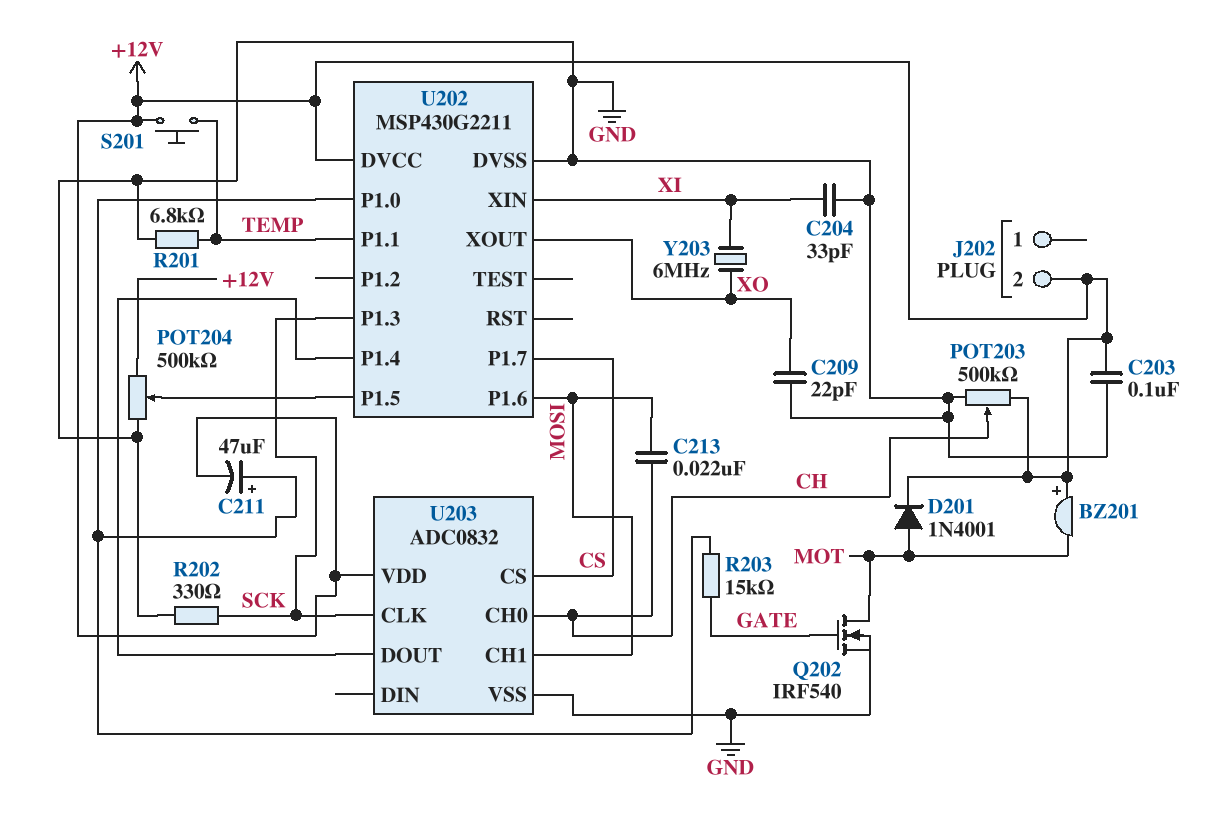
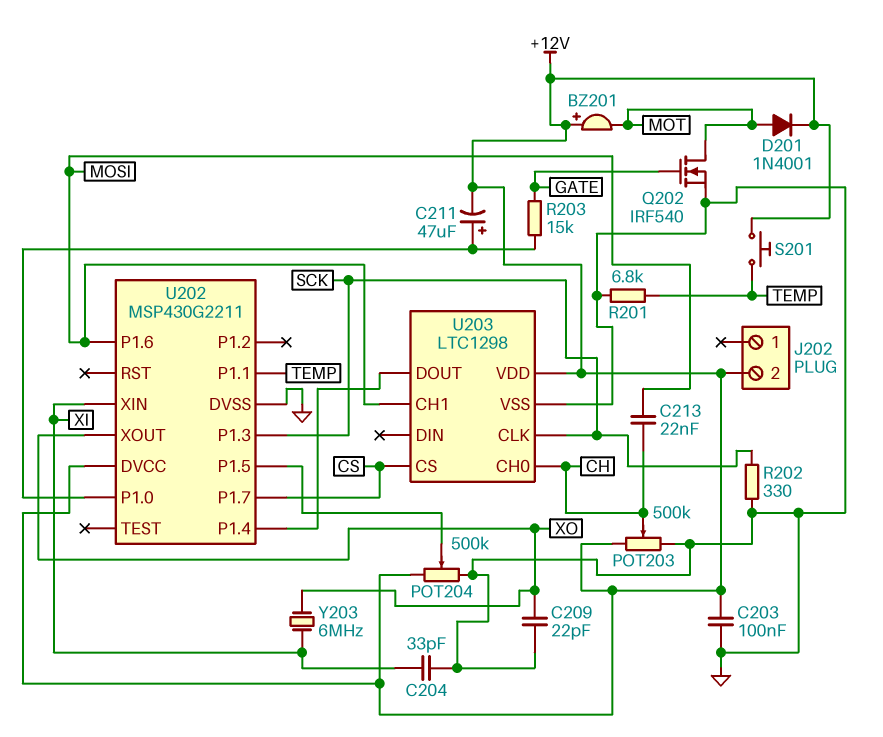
U203: ADC0832 -> LTC1298

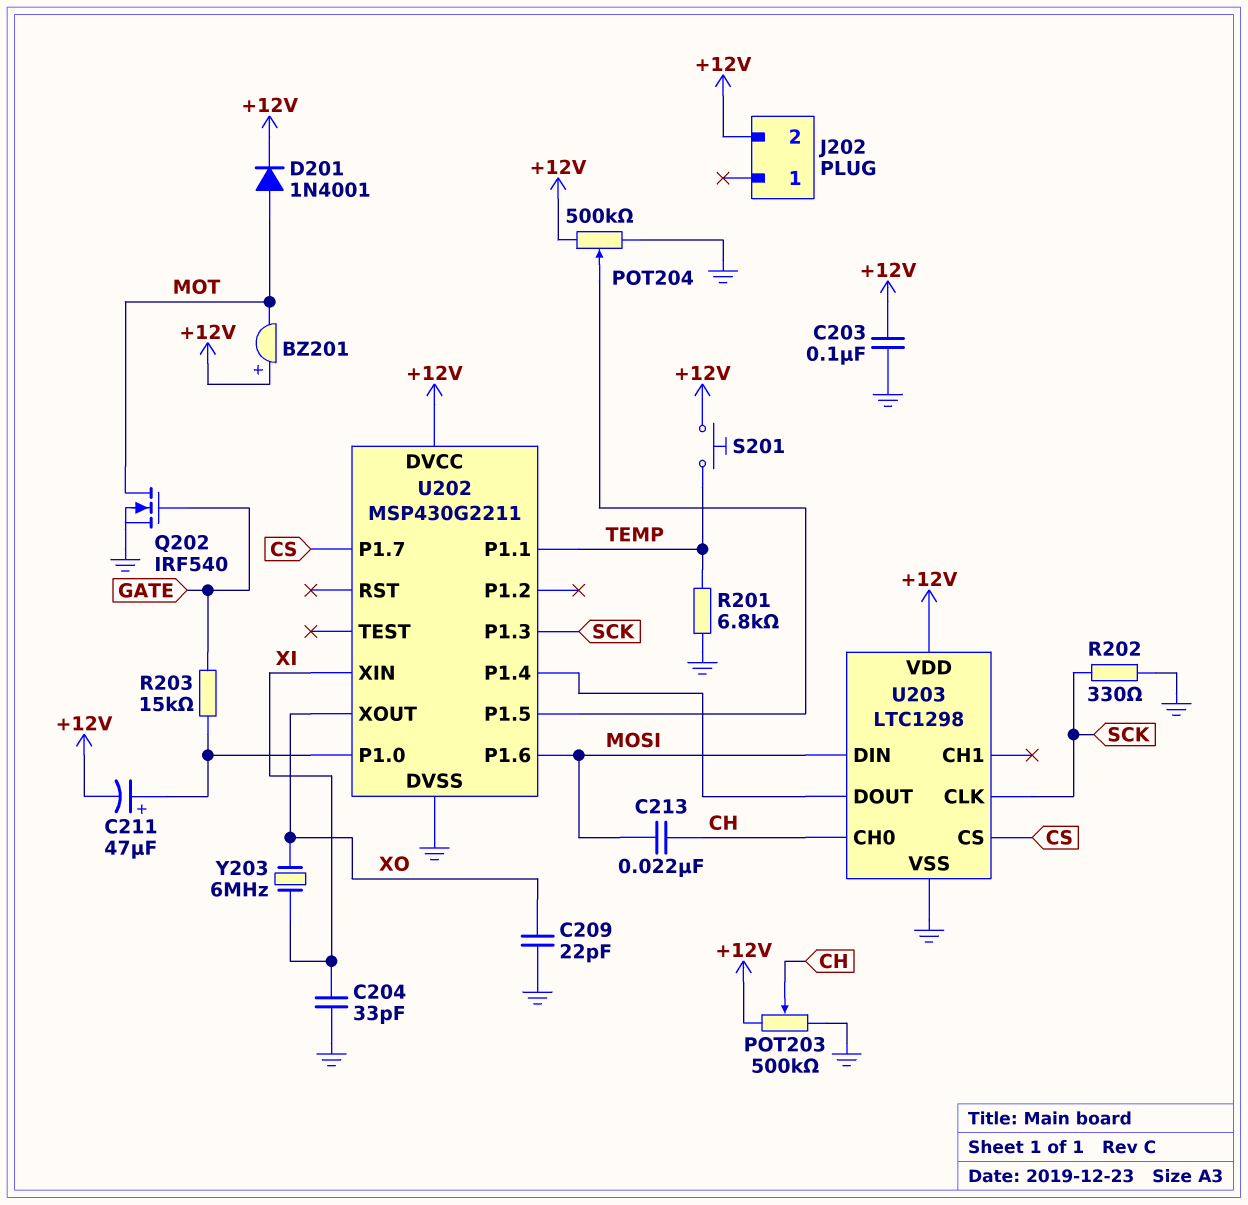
U203 pin CH1: MOSI -> none
U203 pin DIN: none -> MOSI

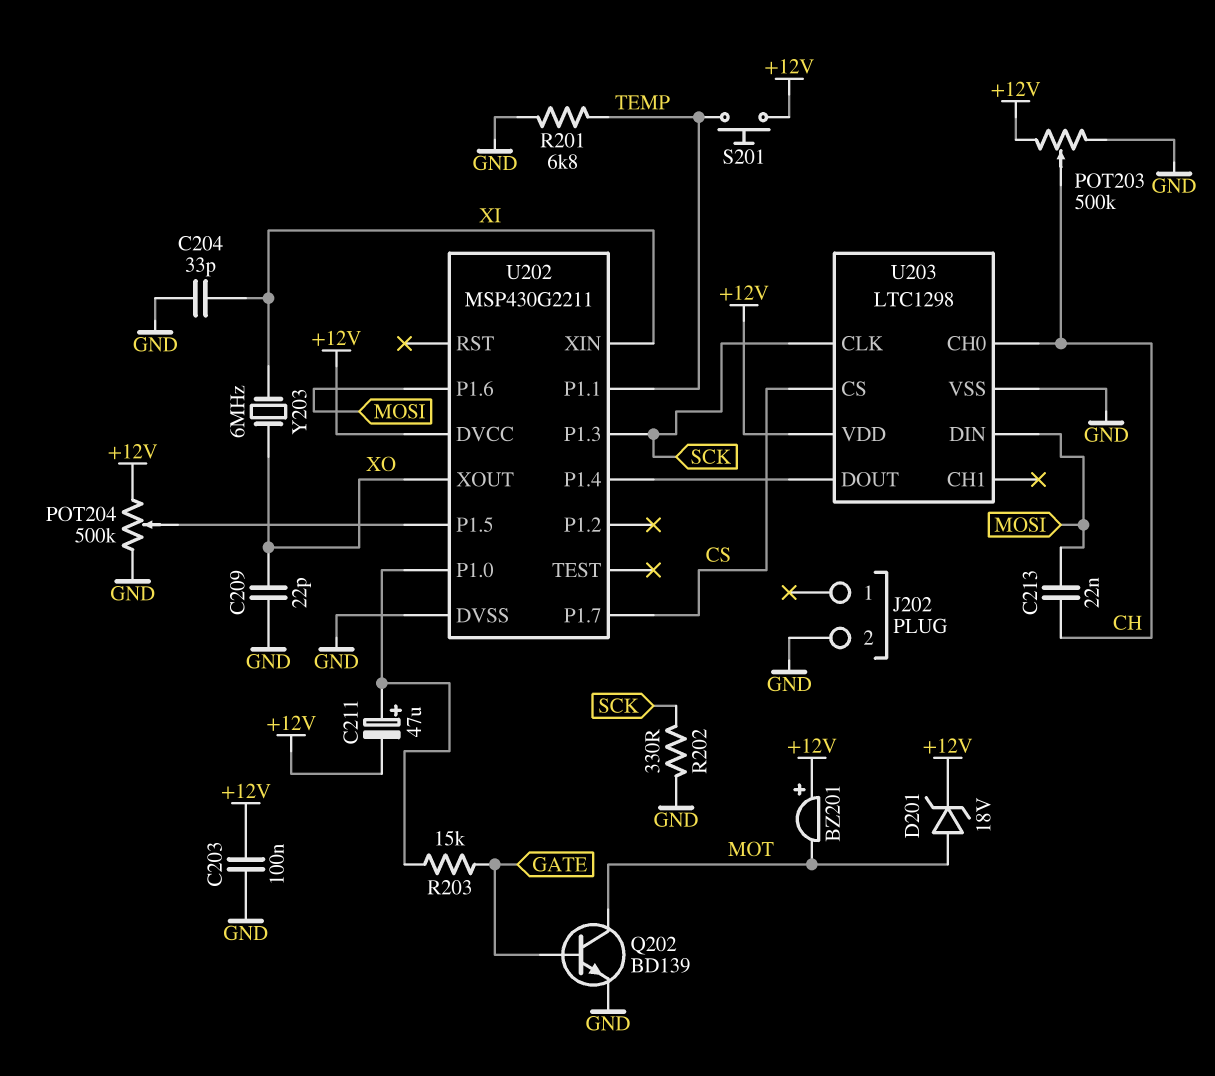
D201: diode 1N4001 (A MOT, K +12V) -> zener 18V (A MOT, K +12V)
J202 pin 2: +12V -> GND
Q202: NMOS IRF540 (G GATE, D MOT, S GND) -> NPN BD139 (B GATE, C MOT, E GND)

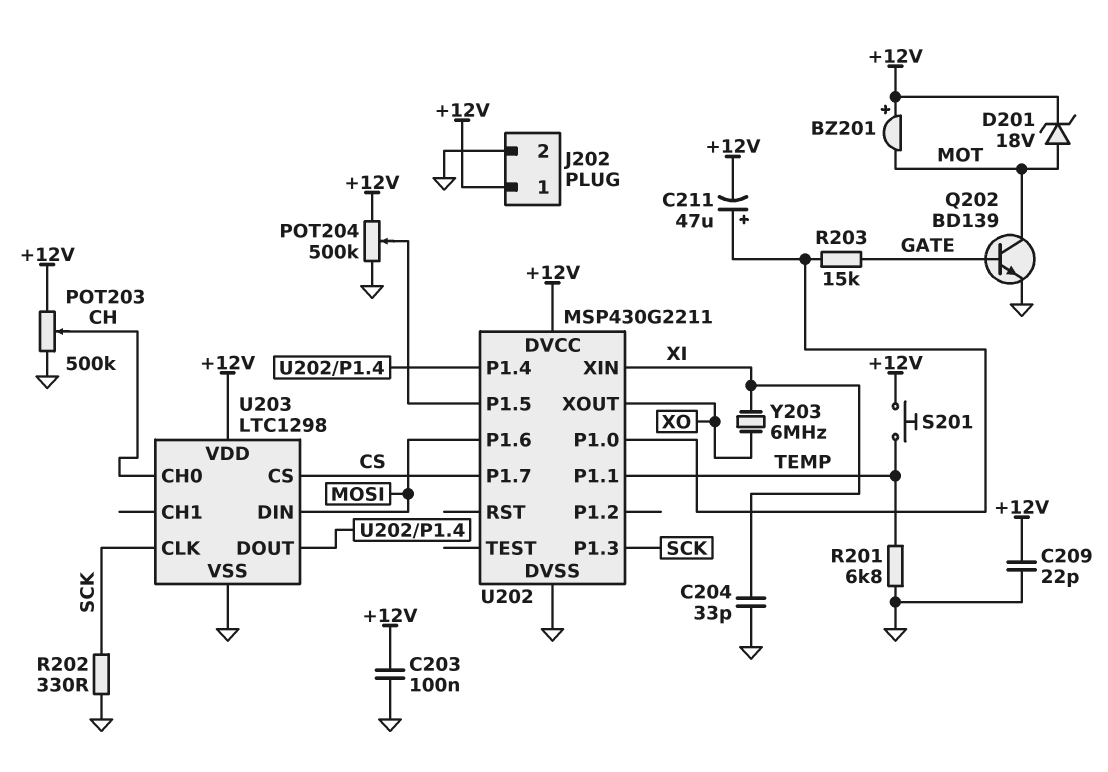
C209: 22pF (GND, XO) -> 22pF (+12V, GND)
C213: 22nF (CH, MOSI) -> none
J202 pin 1: none -> +12V

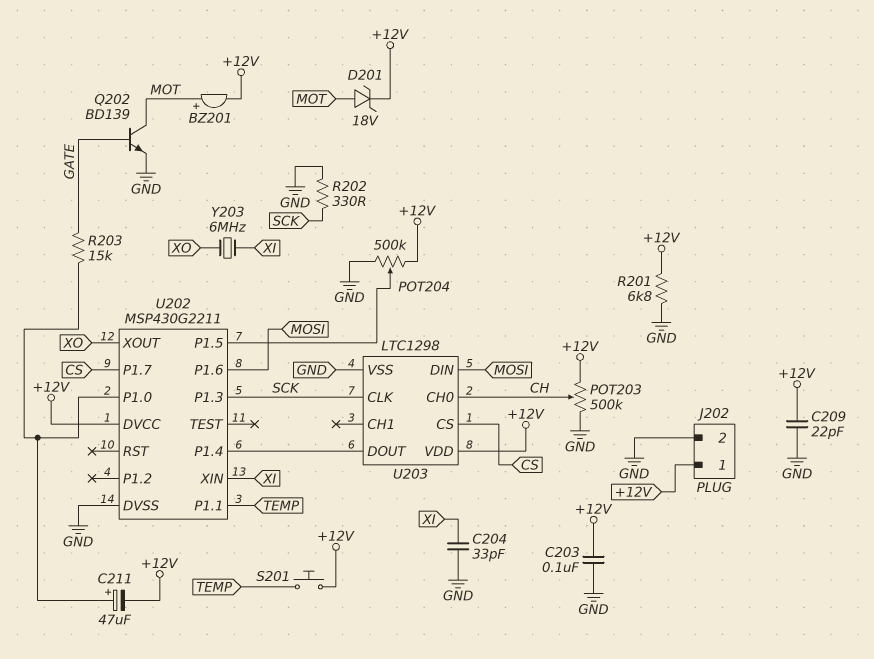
BZ201: buzzer (plus +12V, minus MOT) -> buzzer (plus MOT, minus +12V)
R201: 6.8k (GND, TEMP) -> 6.8k (+12V, GND)

